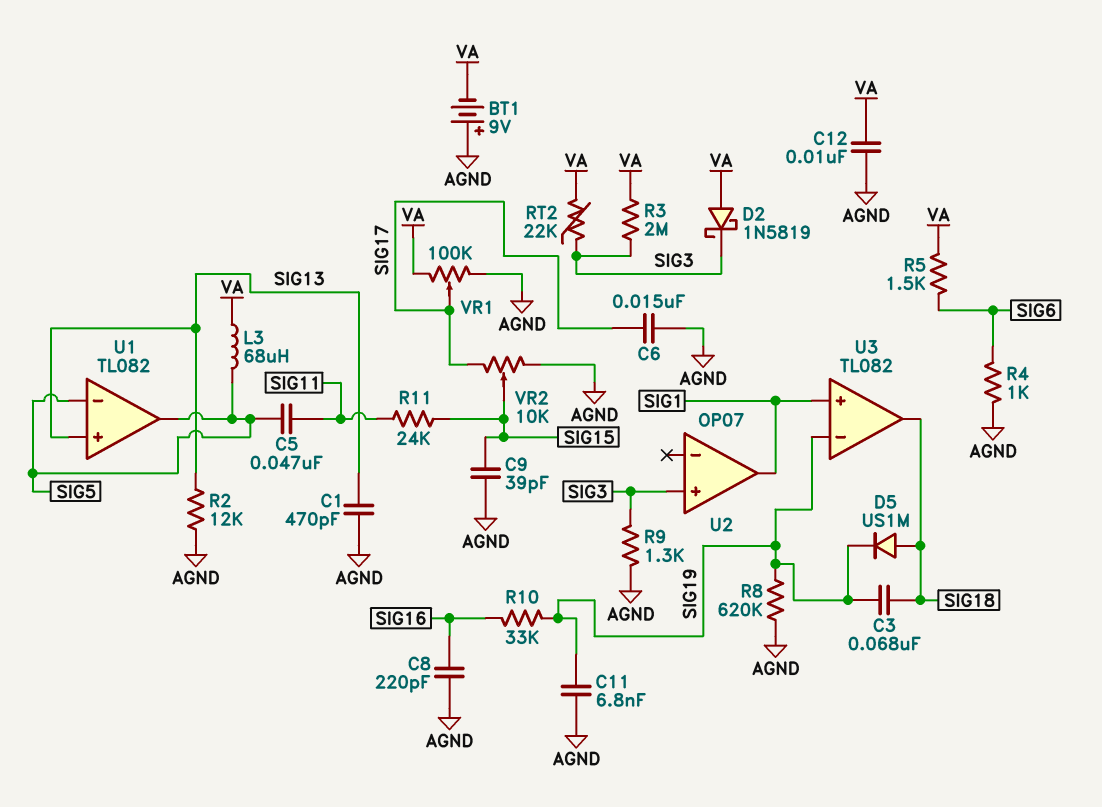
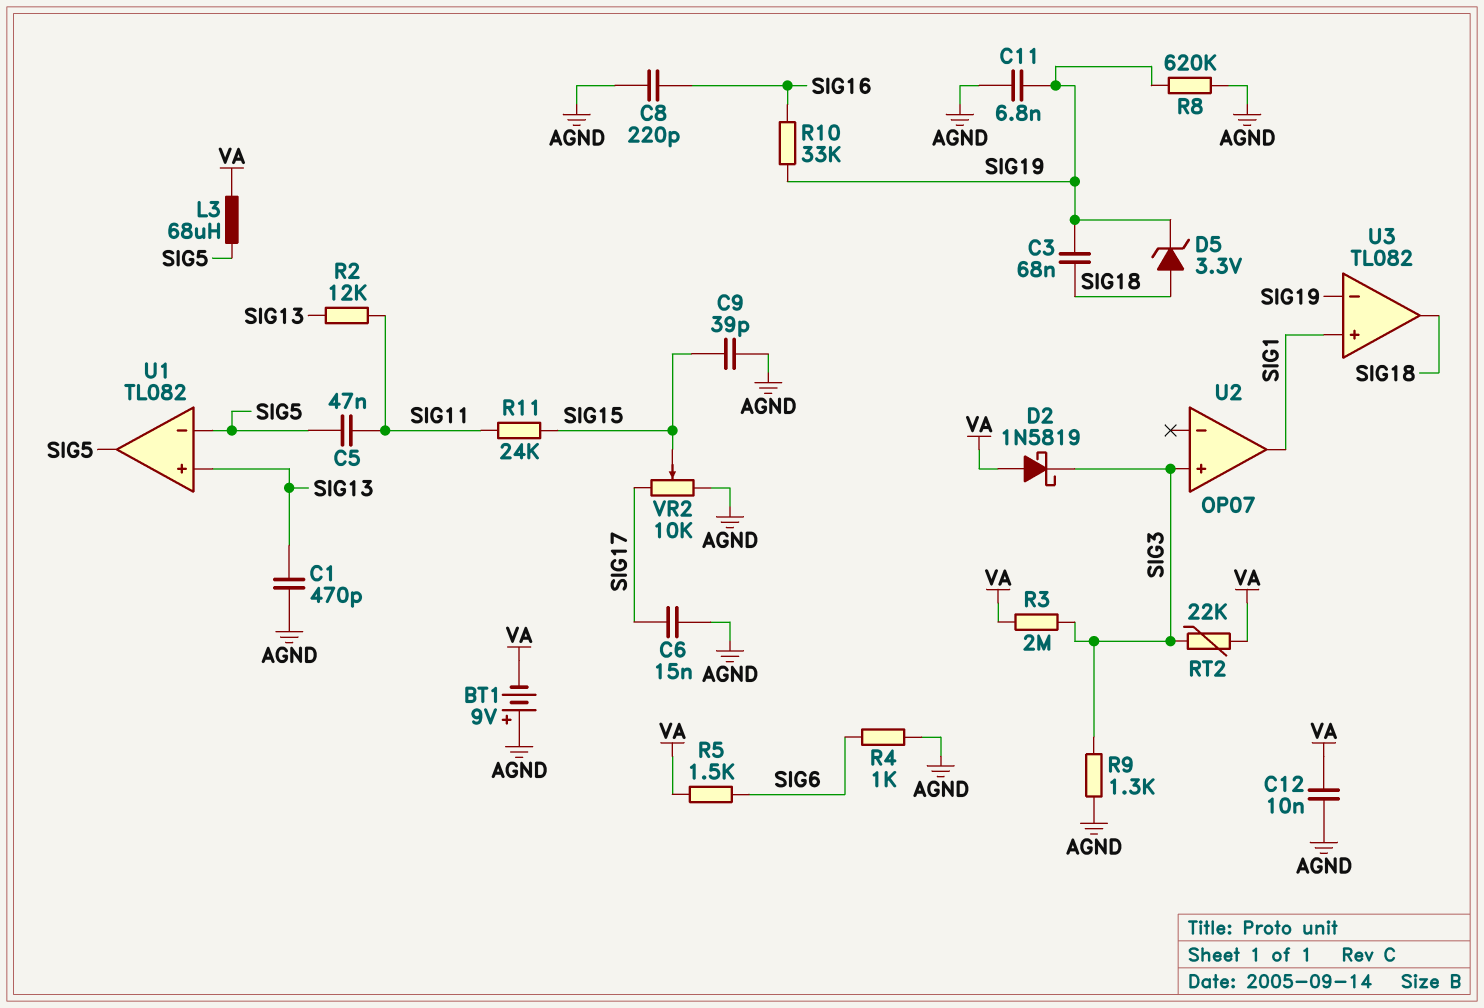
D5: diode US1M (A SIG18, K SIG19) -> zener 3.3V (A SIG18, K SIG19)
R2: 12k (AGND, SIG13) -> 12k (SIG11, SIG13)
VR1: 100k (AGND, VA, wiper SIG17) -> none

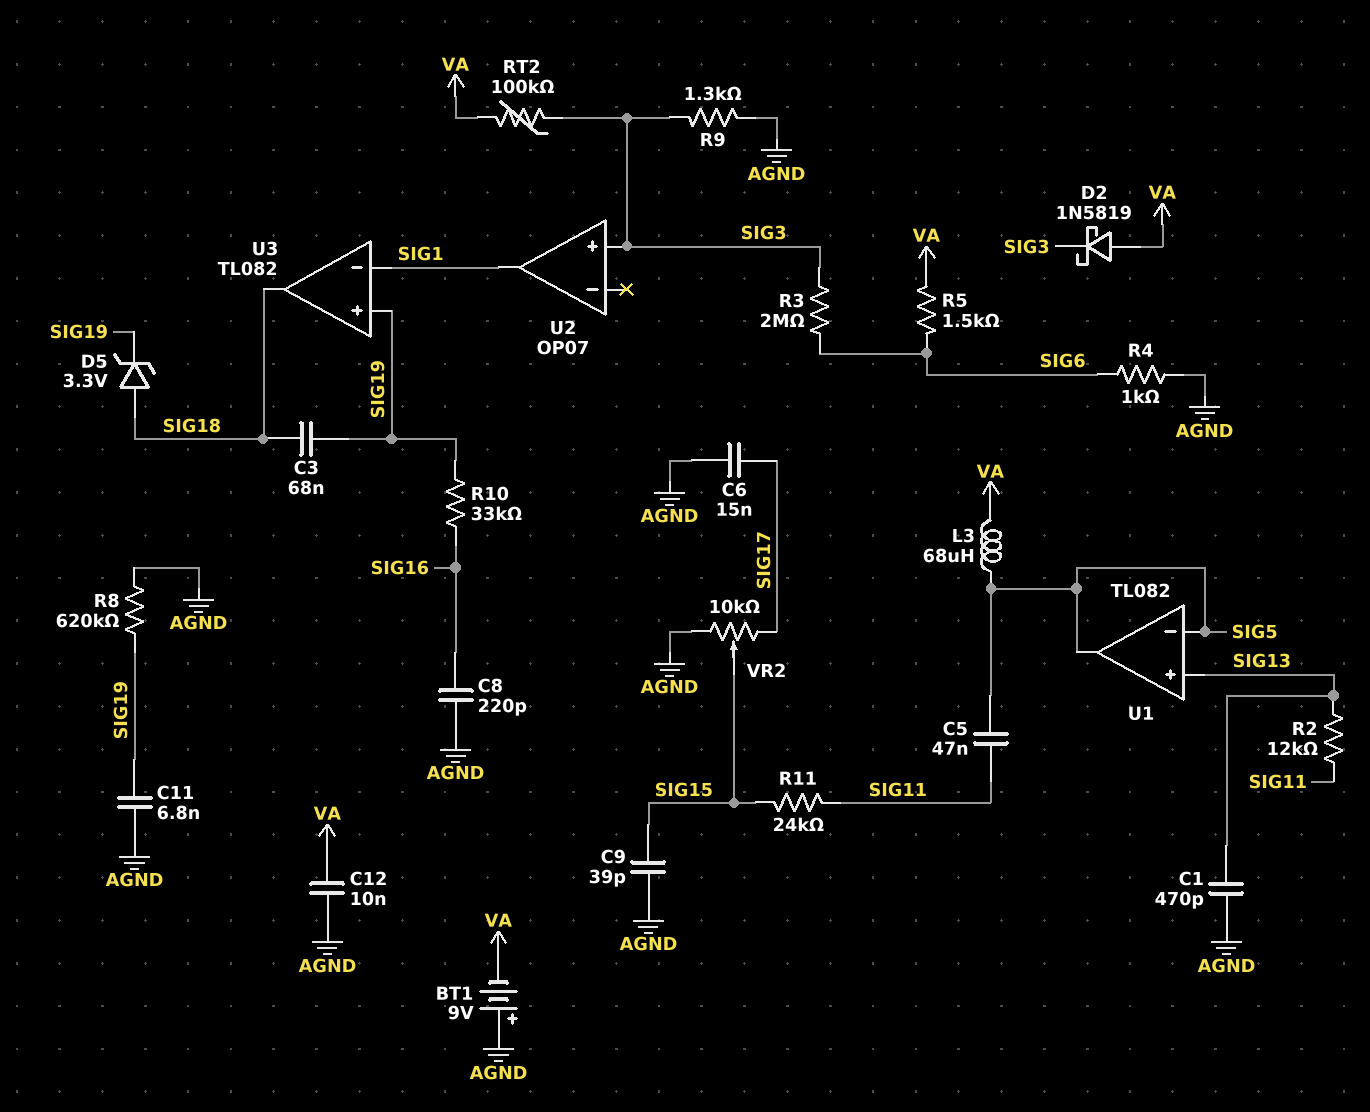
R3: 2M (SIG3, VA) -> 2M (SIG3, SIG6)
RT2: 22k (SIG3, VA) -> 100k (SIG3, VA)
U3 pin in+: SIG1 -> SIG19
U3 pin in-: SIG19 -> SIG1

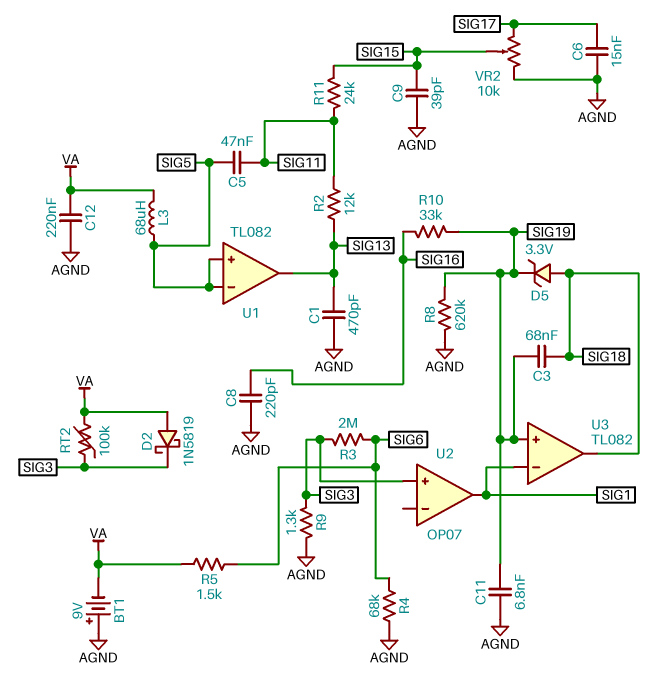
C12: 10nF (AGND, VA) -> 220nF (AGND, VA)
R4: 1k (AGND, SIG6) -> 68k (AGND, SIG6)
U1 pin in+: SIG13 -> SIG5
U1 pin out: SIG5 -> SIG13

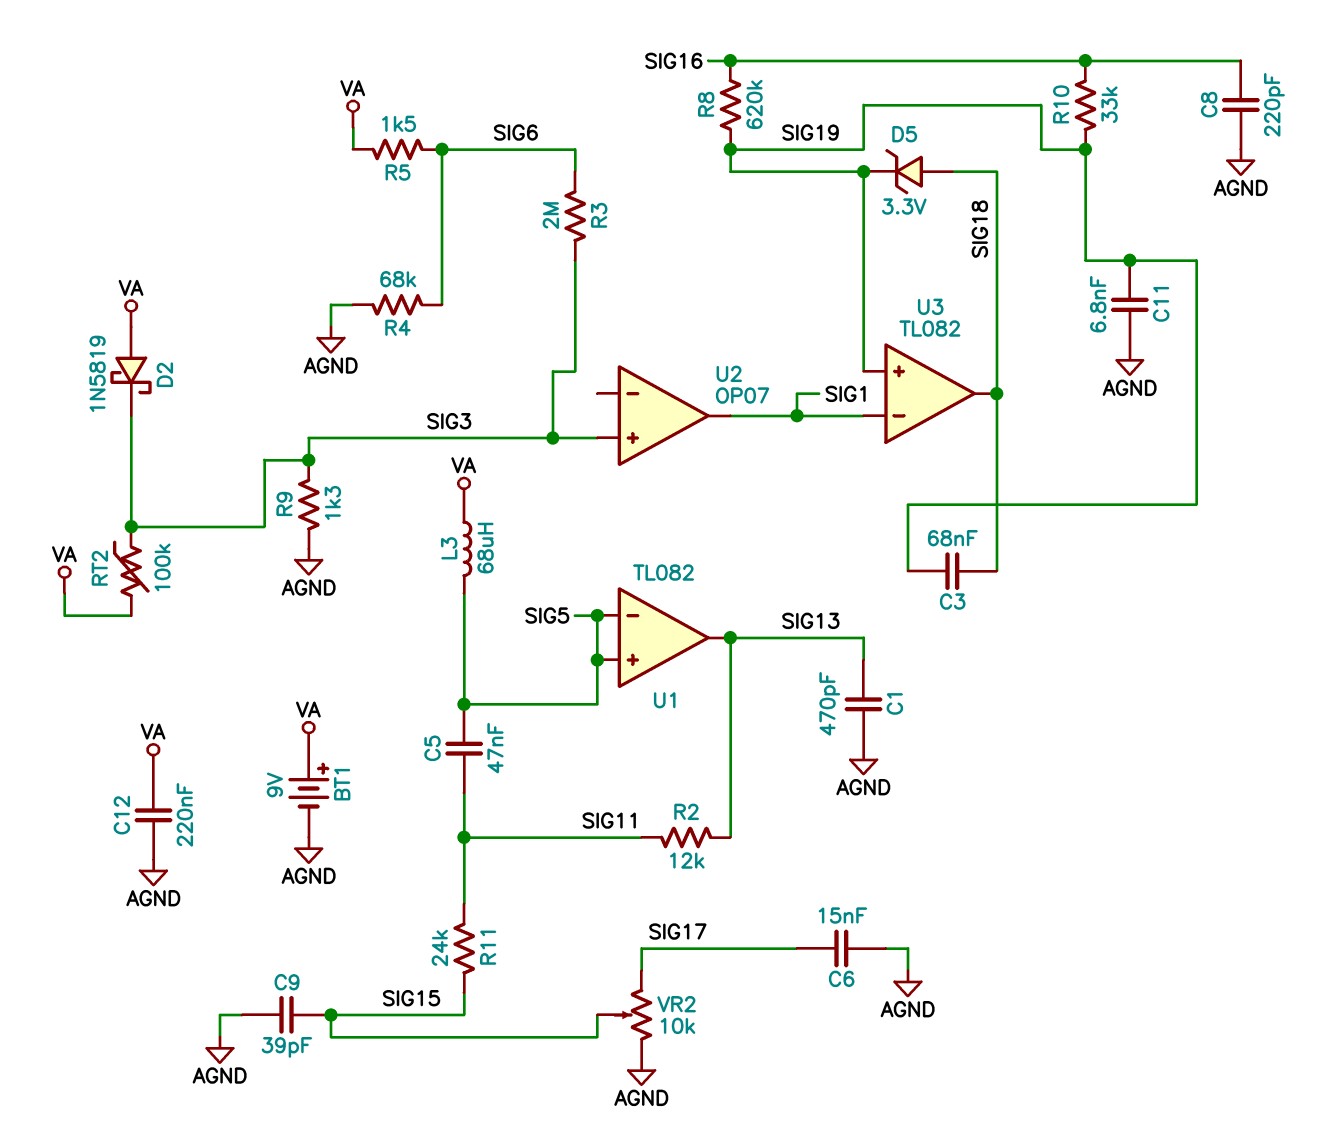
BT1: 9V (plus AGND, minus VA) -> 9V (plus VA, minus AGND)
R8: 620k (AGND, SIG19) -> 620k (SIG16, SIG19)

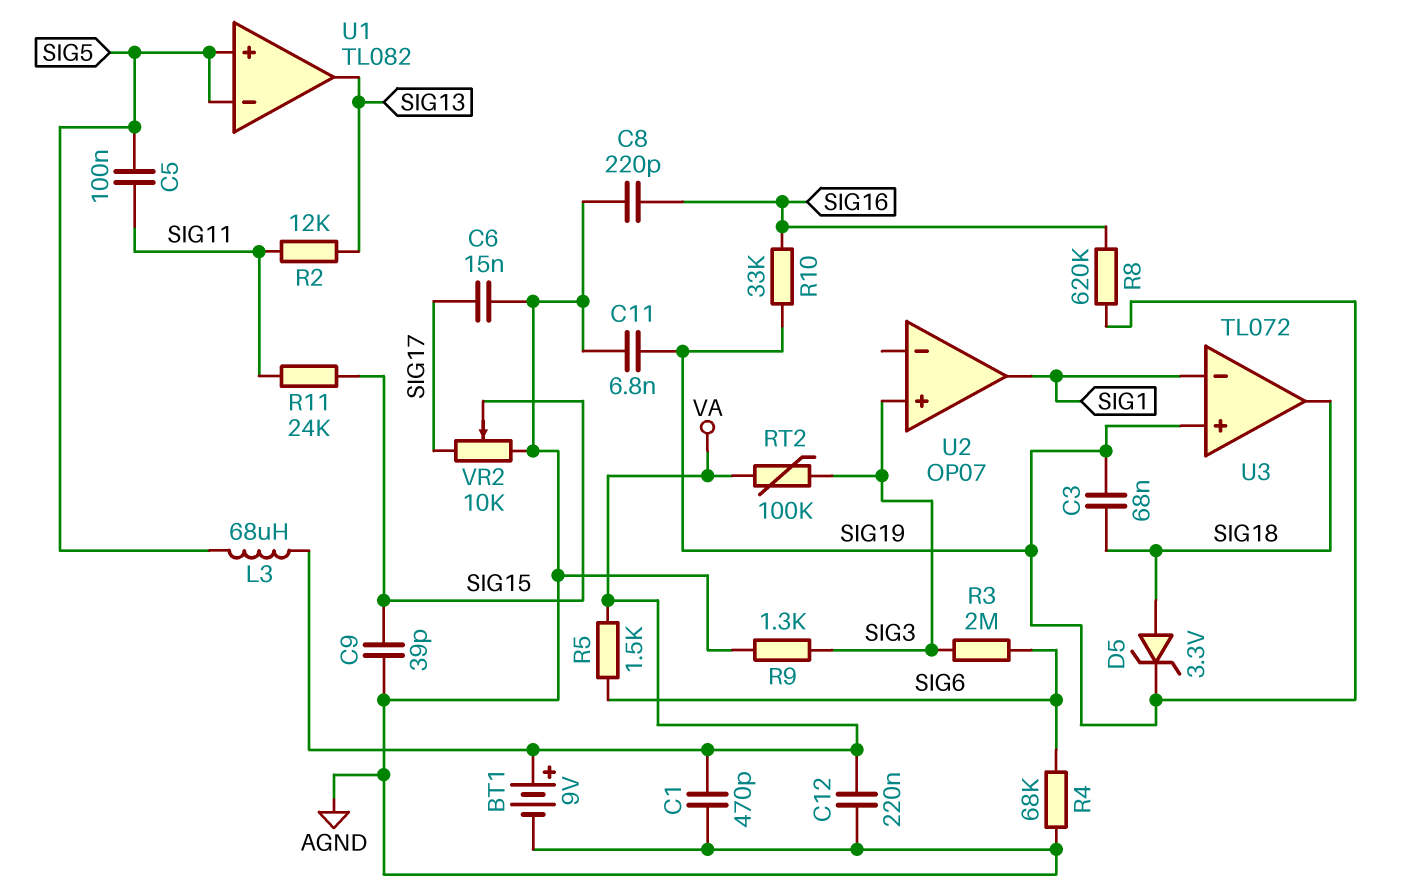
C1: 470pF (AGND, SIG13) -> 470pF (AGND, VA)
C5: 47nF (SIG5, SIG11) -> 100nF (SIG5, SIG11)
D2: schottky 1N5819 (A VA, K SIG3) -> none
U3: TL082 -> TL072

